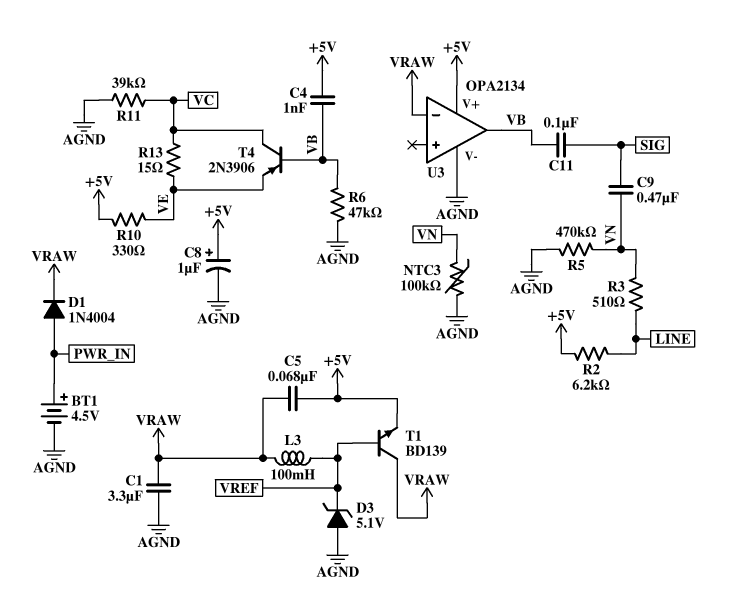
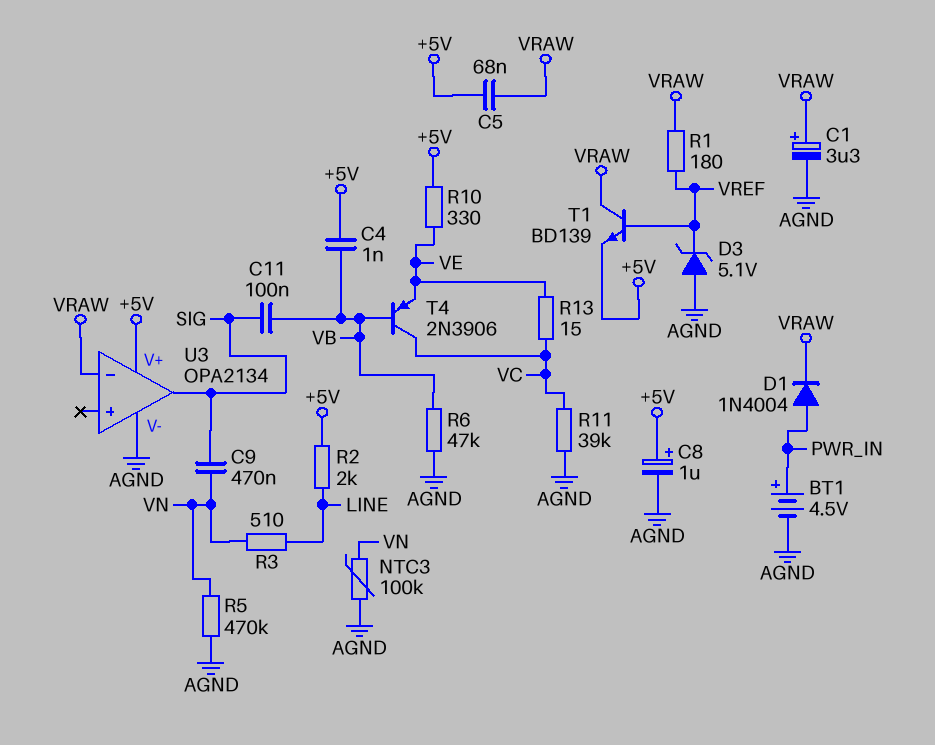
C1: 3.3uF (AGND, VRAW) -> 3.3uF (plus VRAW, minus AGND)
L3: 100mH (VRAW, VREF) -> none
R1: none -> 180 (VRAW, VREF)
R2: 6.2k (+5V, LINE) -> 2k (+5V, LINE)
U3 pin out: VB -> SIG

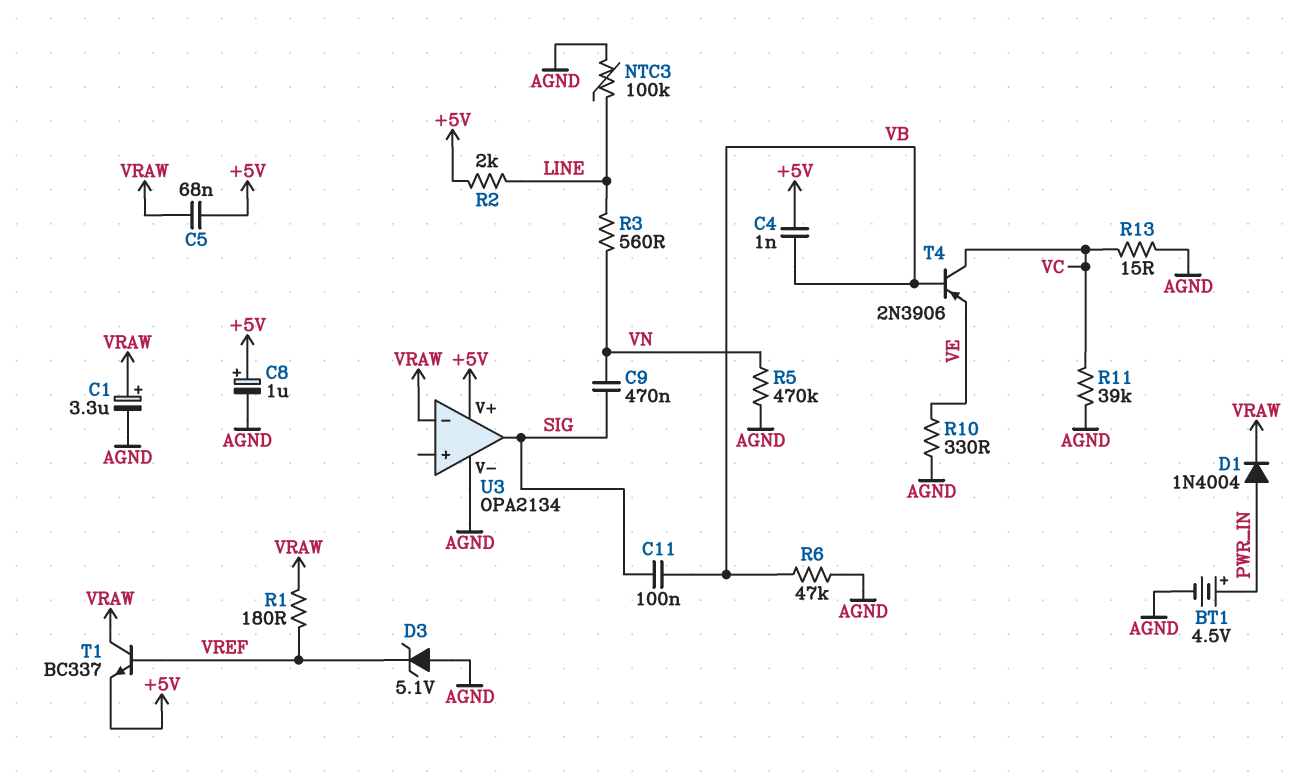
NTC3: 100k (AGND, VN) -> 100k (AGND, LINE)
R3: 510 (LINE, VN) -> 560 (LINE, VN)
R10: 330 (+5V, VE) -> 330 (AGND, VE)
R13: 15 (VC, VE) -> 15 (AGND, VC)
T1: NPN BD139 (B VREF, C VRAW, E +5V) -> NPN BC337 (B VREF, C VRAW, E +5V)

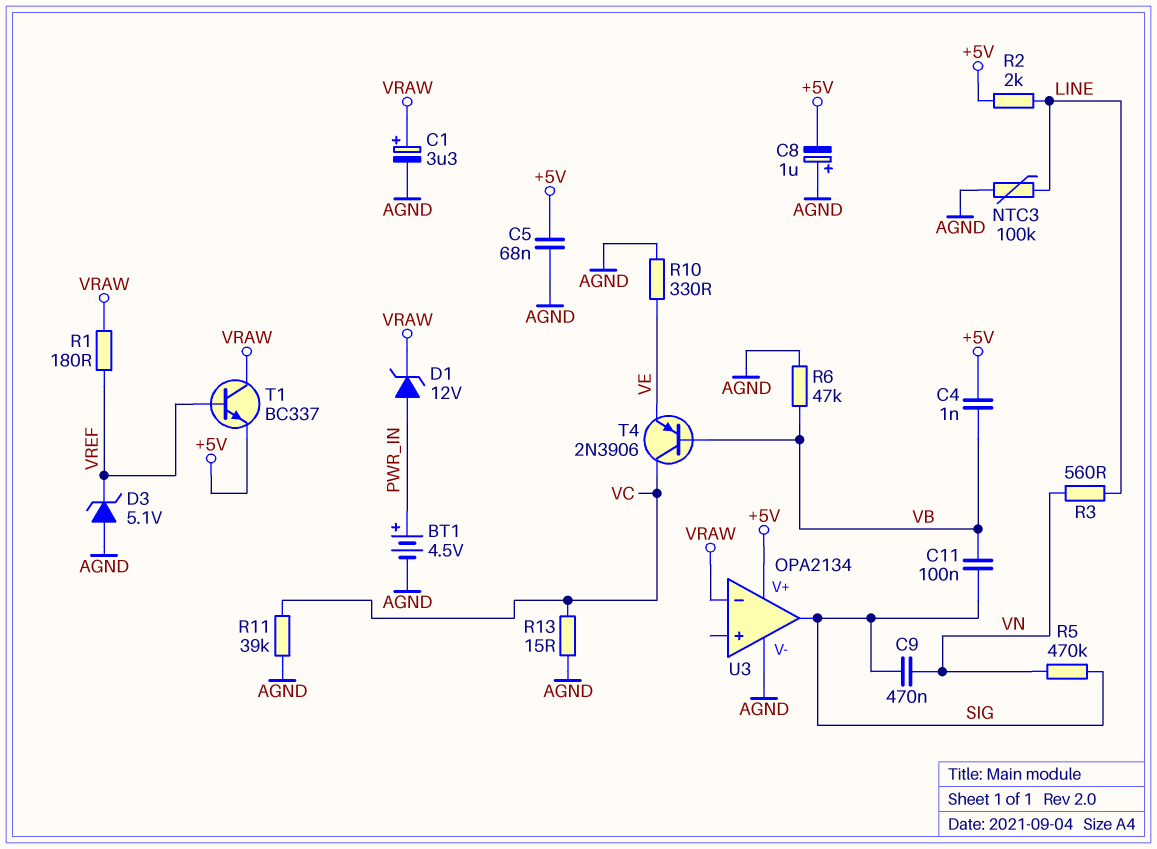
C5: 68nF (+5V, VRAW) -> 68nF (+5V, AGND)
C8: 1uF (plus +5V, minus AGND) -> 1uF (plus AGND, minus +5V)
D1: diode 1N4004 (A PWR_IN, K VRAW) -> zener 12V (A PWR_IN, K VRAW)
R5: 470k (AGND, VN) -> 470k (SIG, VN)

